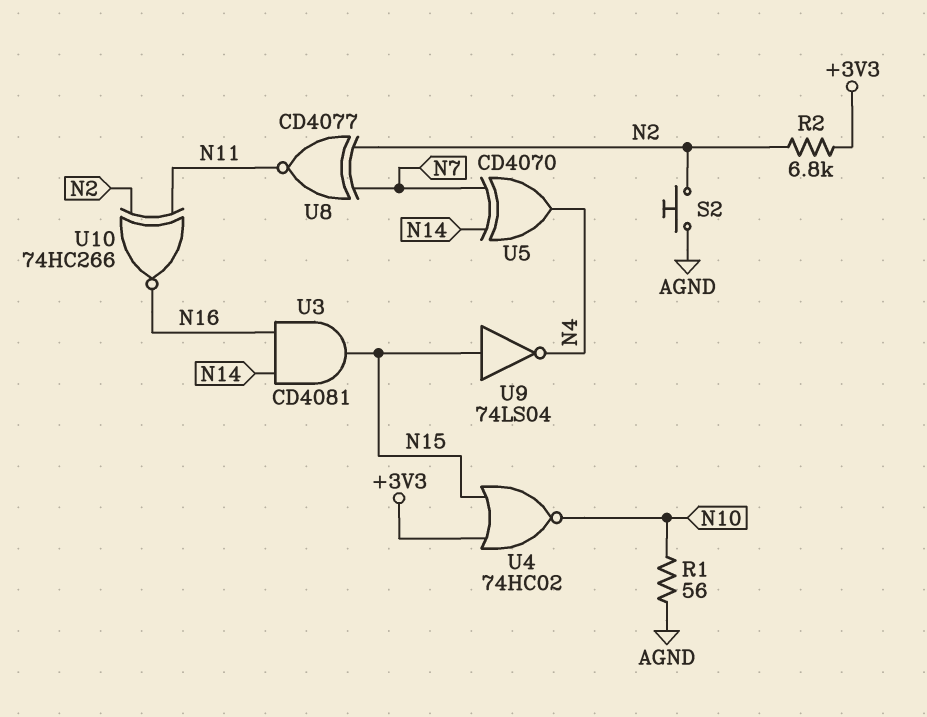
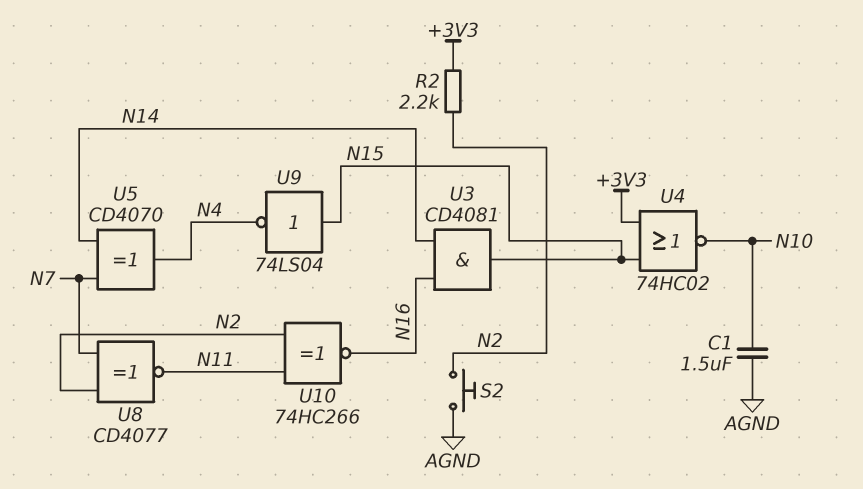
C1: none -> 1.5uF (AGND, N10)
R1: 56 (AGND, N10) -> none
R2: 6.8k (+3V3, N2) -> 2.2k (+3V3, N2)

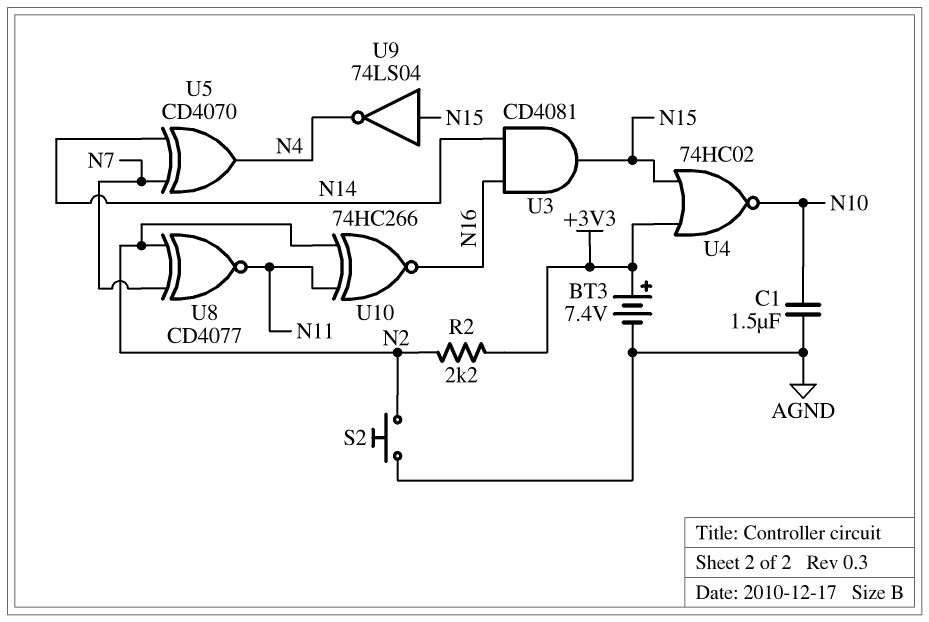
BT3: none -> 7.4V (plus +3V3, minus AGND)

